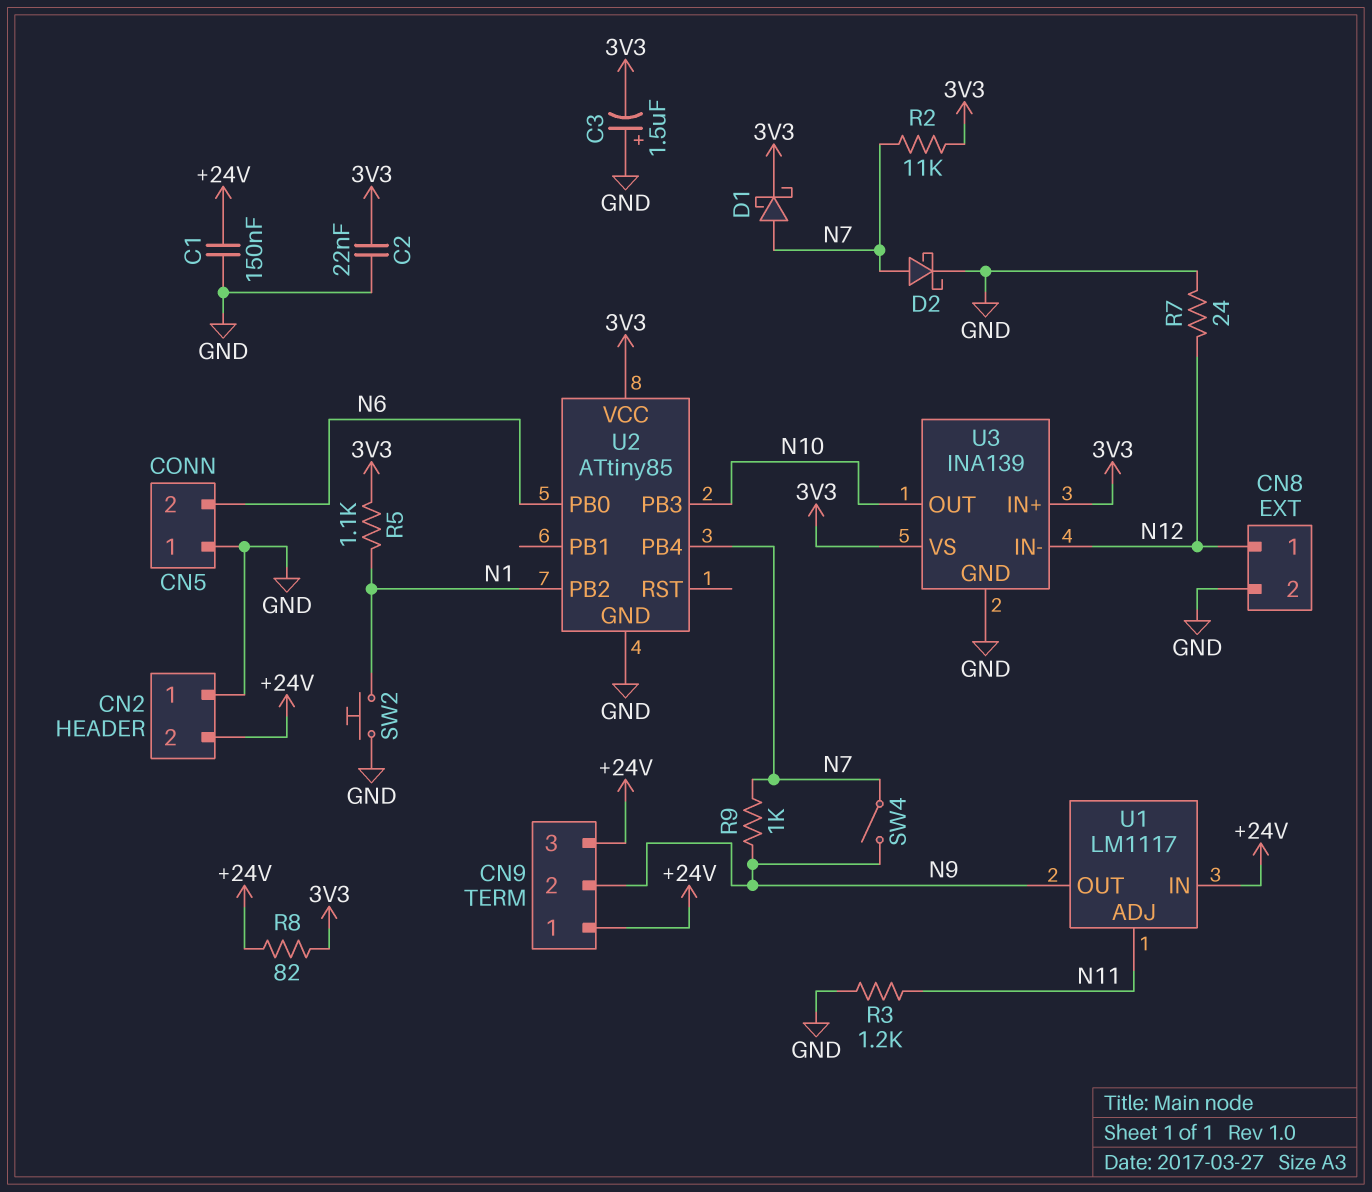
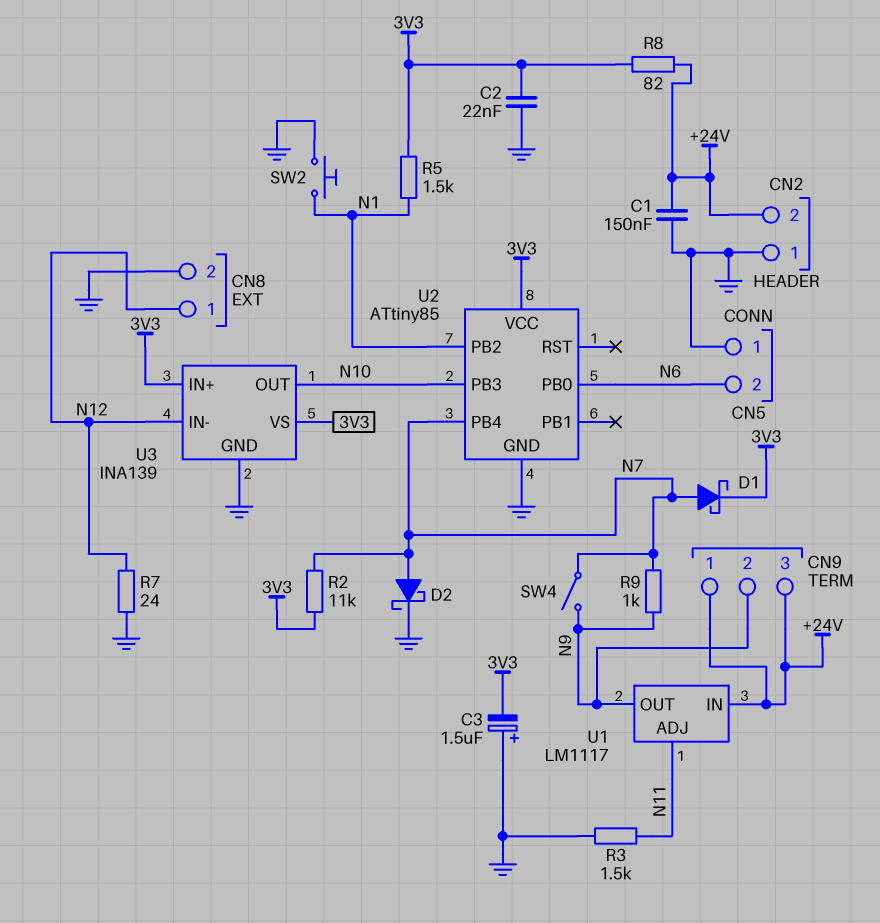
R3: 1.2k (GND, N11) -> 1.5k (GND, N11)
R5: 1.1k (3V3, N1) -> 1.5k (3V3, N1)

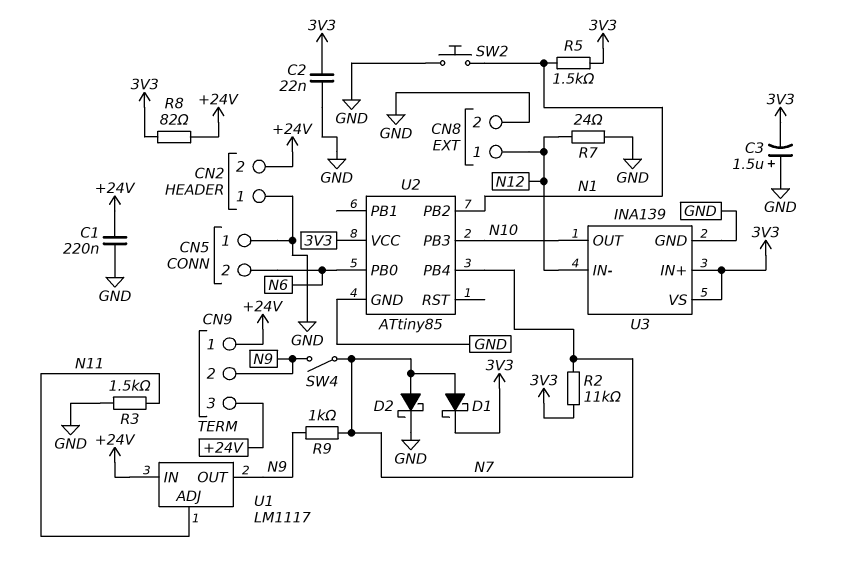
C1: 150nF (+24V, GND) -> 220nF (+24V, GND)

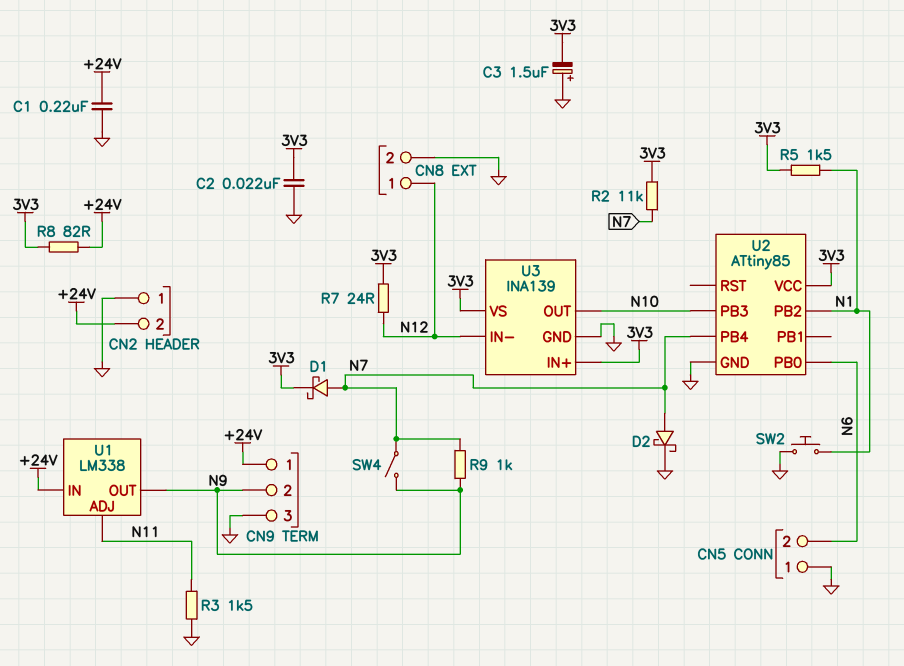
CN9 pin 3: +24V -> GND
R7: 24 (GND, N12) -> 24 (3V3, N12)
U1: LM1117 -> LM338

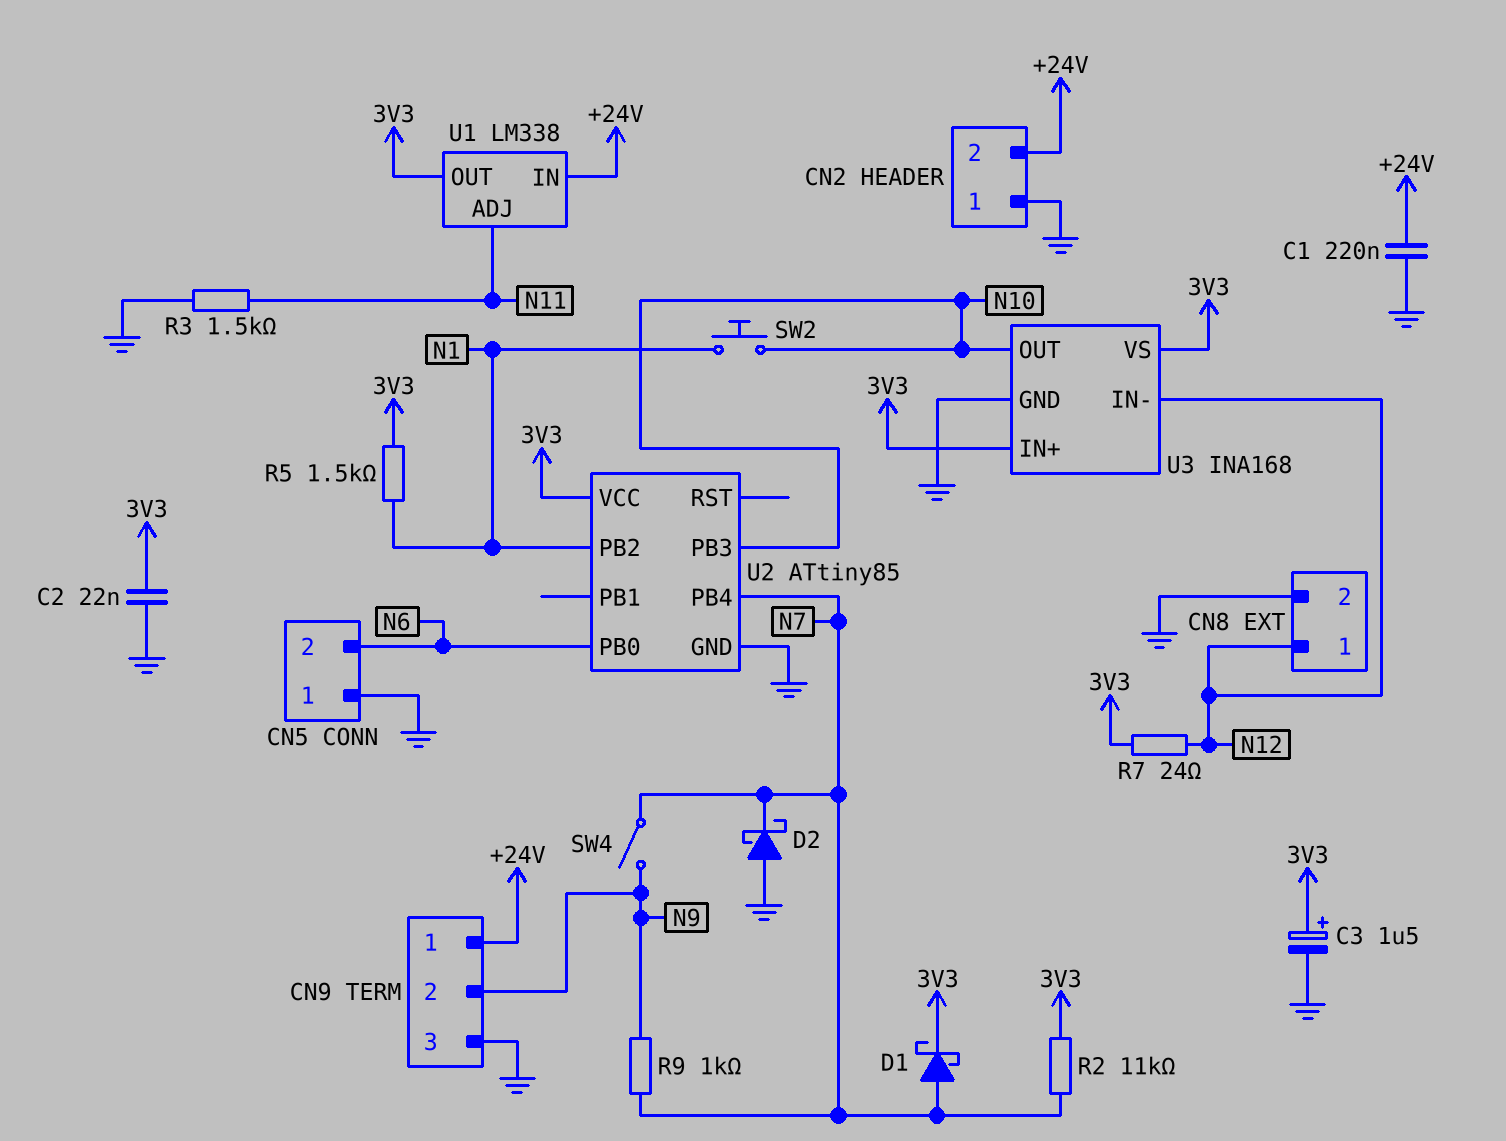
C3: 1.5uF (plus GND, minus 3V3) -> 1.5uF (plus 3V3, minus GND)
D2: schottky (A N7, K GND) -> schottky (A GND, K N7)
R8: 82 (+24V, 3V3) -> none
SW2: button (GND, N1) -> button (N1, N10)
U1 pin OUT: N9 -> 3V3
U3: INA139 -> INA168

